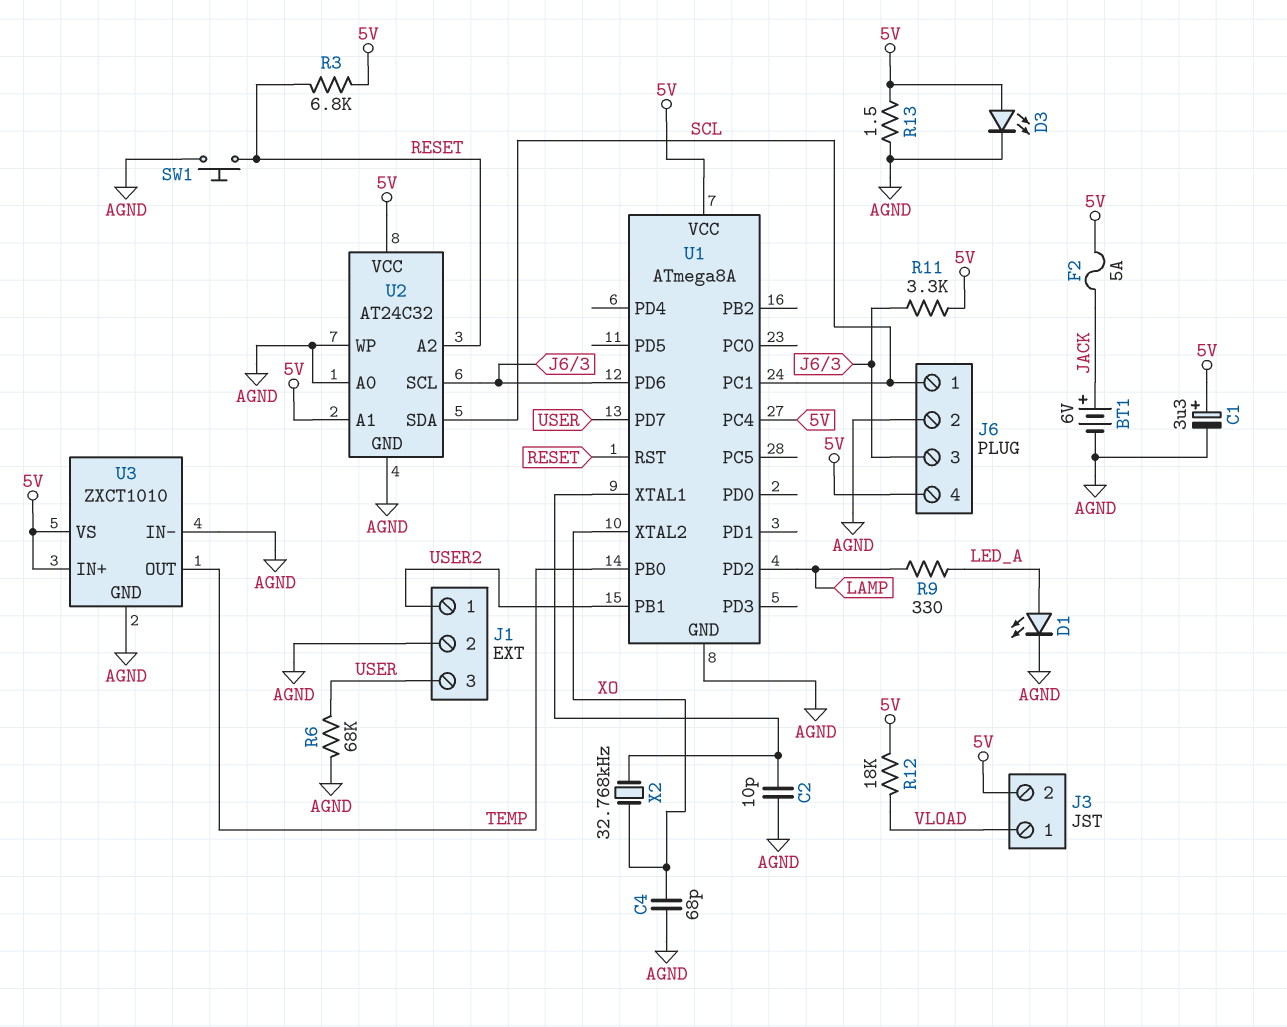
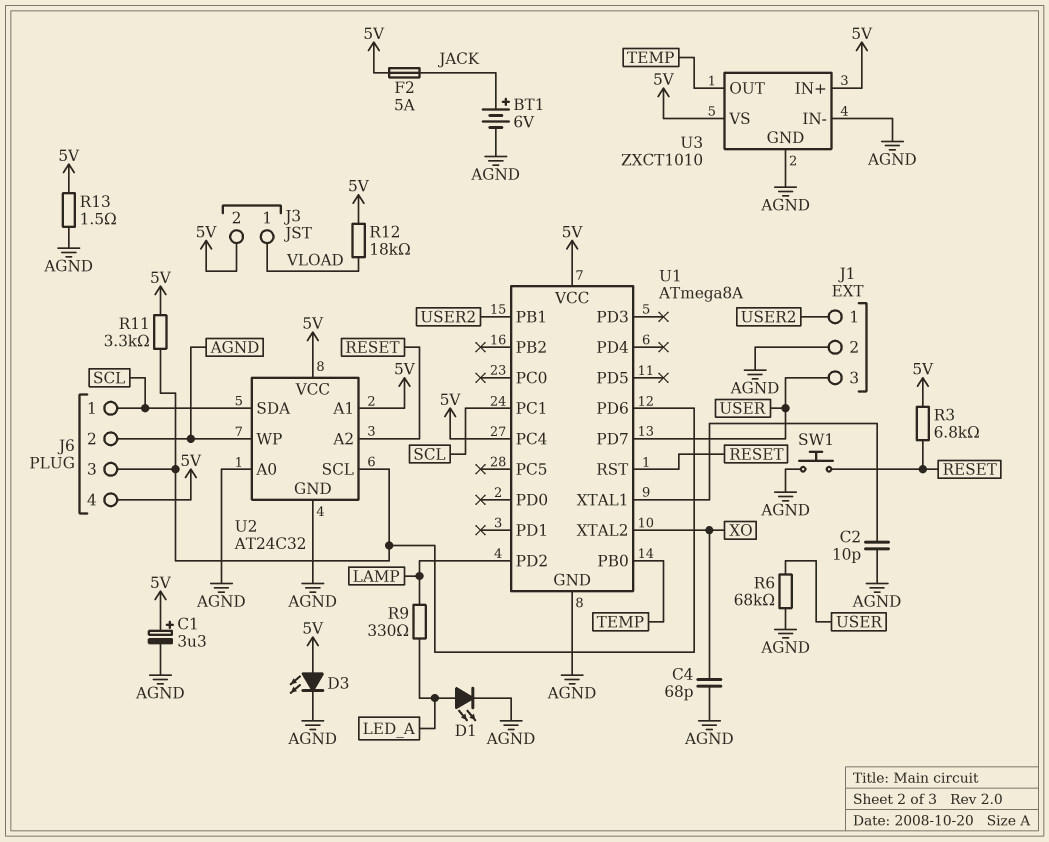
X2: 32.768kHz (U1/XTAL1, XO) -> none

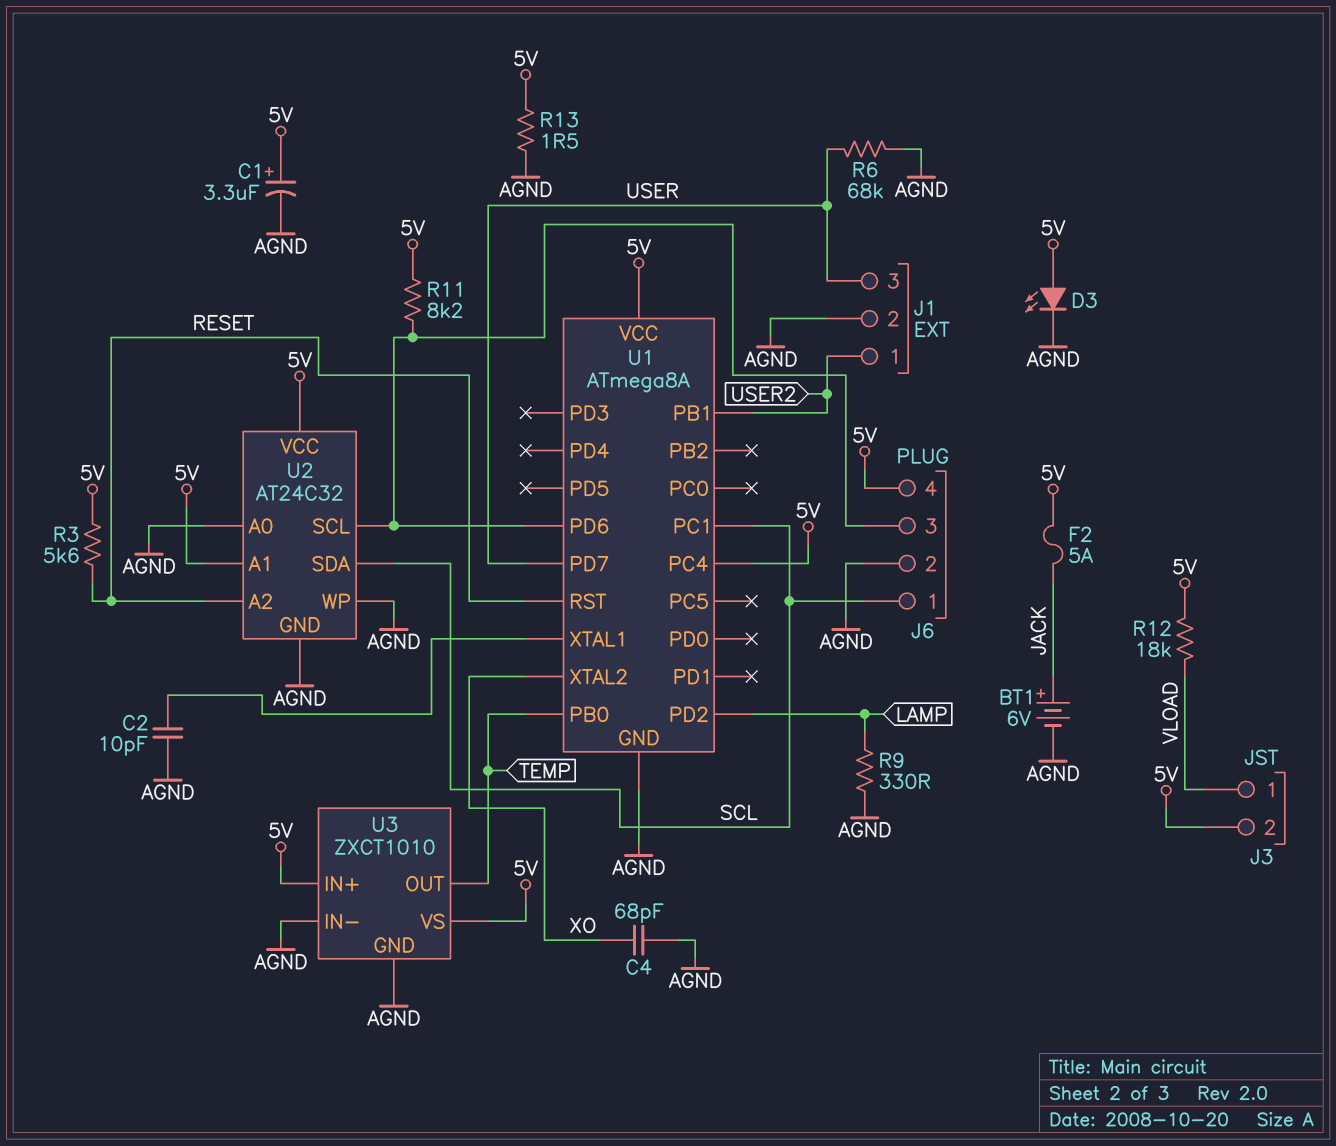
D1: LED (A LED_A, K AGND) -> none
R3: 6.8k (5V, RESET) -> 5.6k (5V, RESET)
R9: 330 (LAMP, LED_A) -> 330 (AGND, LAMP)
R11: 3.3k (5V, J6/3) -> 8.2k (5V, J6/3)
SW1: button (AGND, RESET) -> none

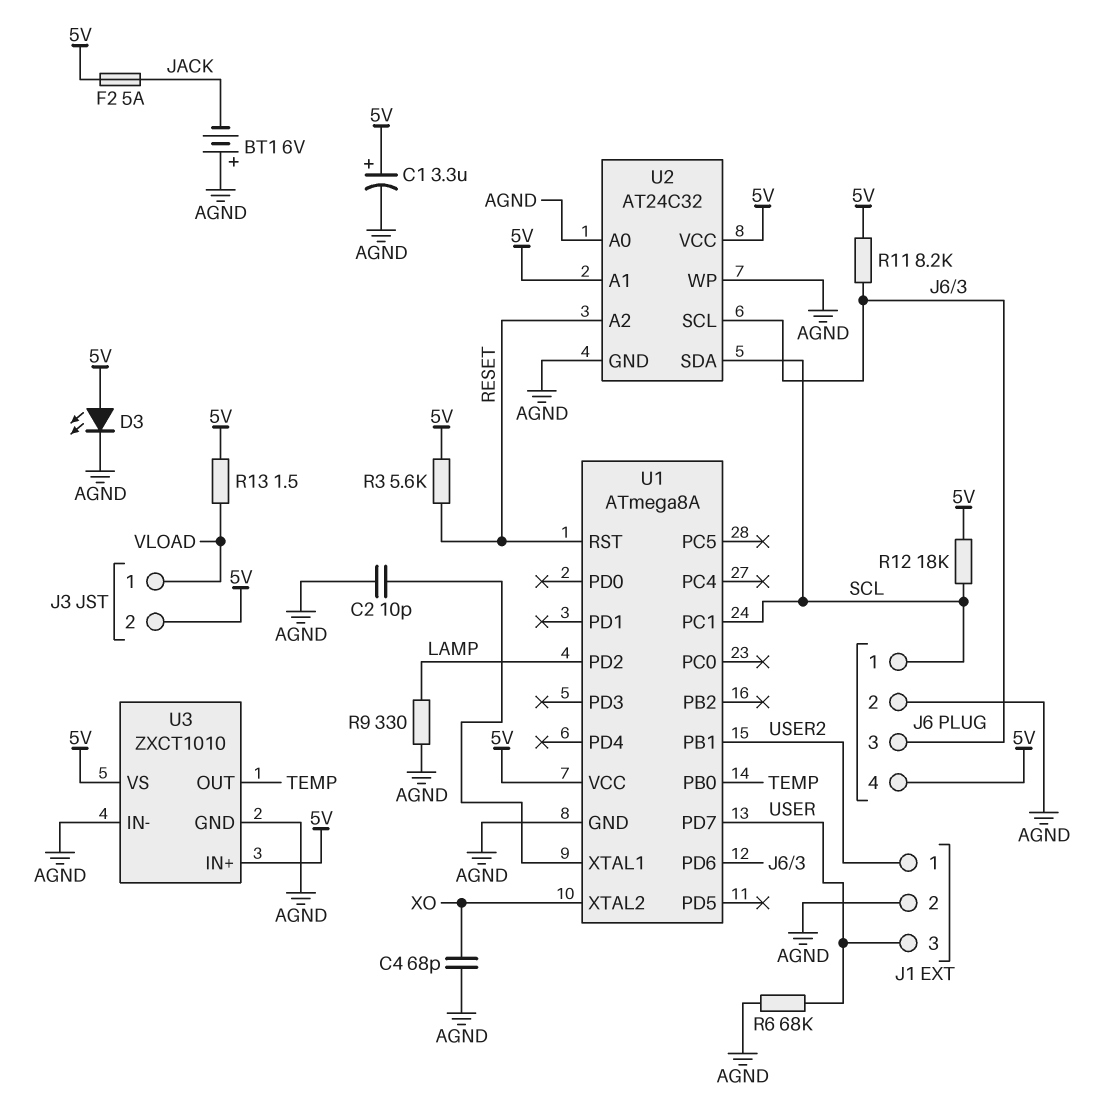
BT1: 6V (plus JACK, minus AGND) -> 6V (plus AGND, minus JACK)
R12: 18k (5V, VLOAD) -> 18k (5V, SCL)
R13: 1.5 (5V, AGND) -> 1.5 (5V, VLOAD)
U1 pin PC4: 5V -> none

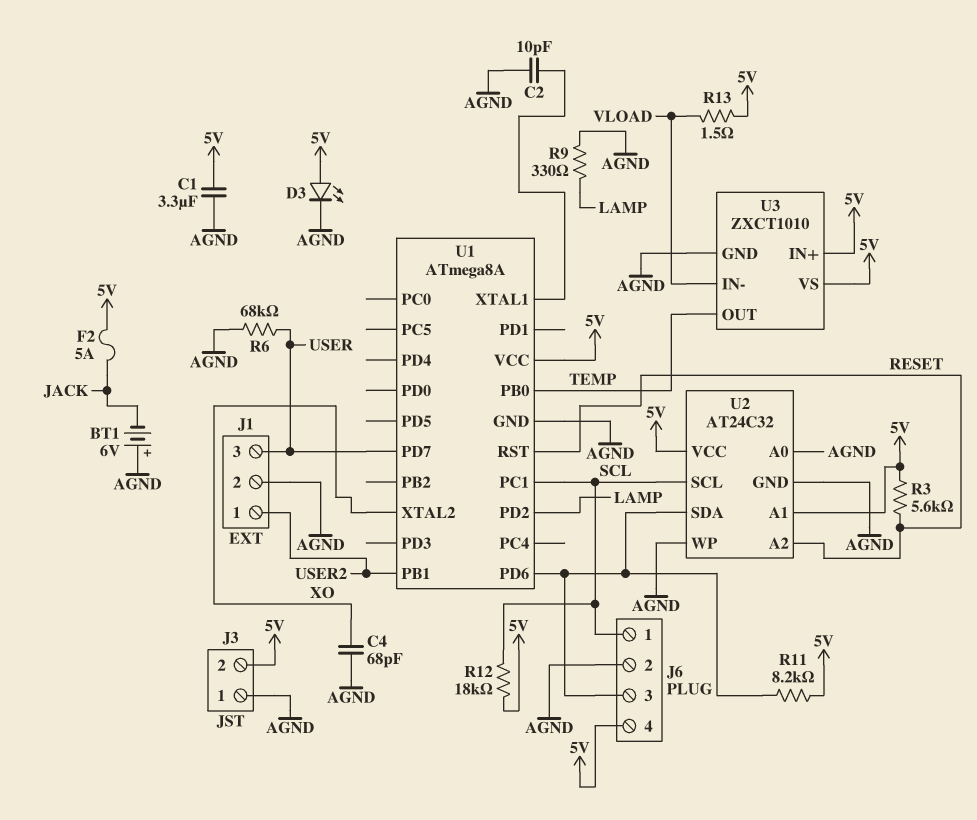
C1: 3.3uF (plus 5V, minus AGND) -> 3.3uF (5V, AGND)
J3 pin 1: VLOAD -> AGND
U2 pin SCL: J6/3 -> SCL
U2 pin SDA: SCL -> J6/3
U3 pin IN-: AGND -> VLOAD

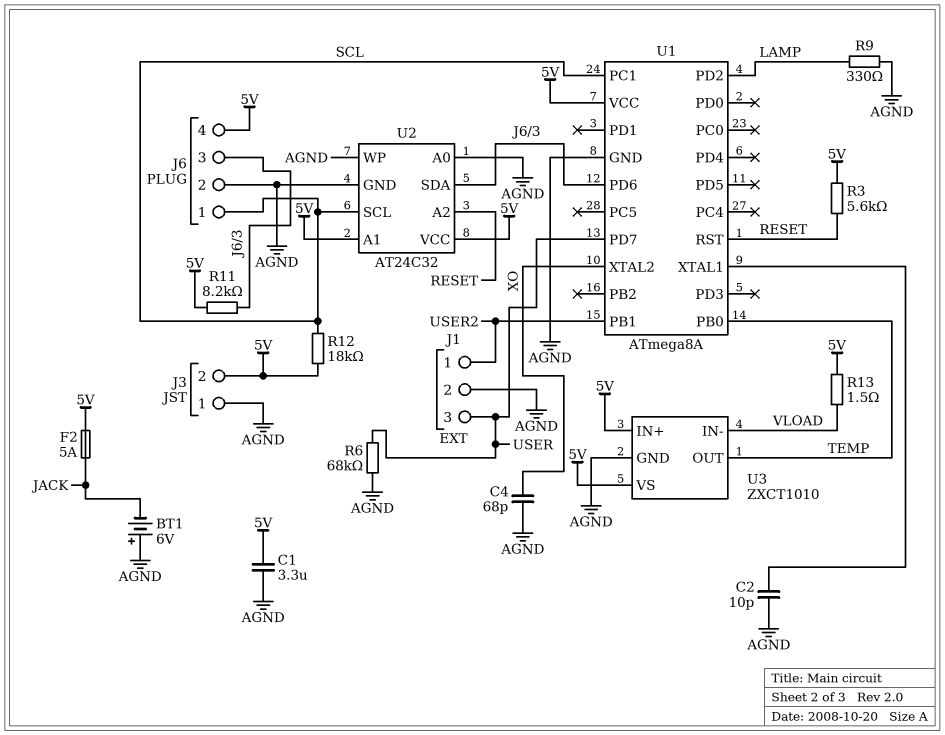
D3: LED (A 5V, K AGND) -> none

